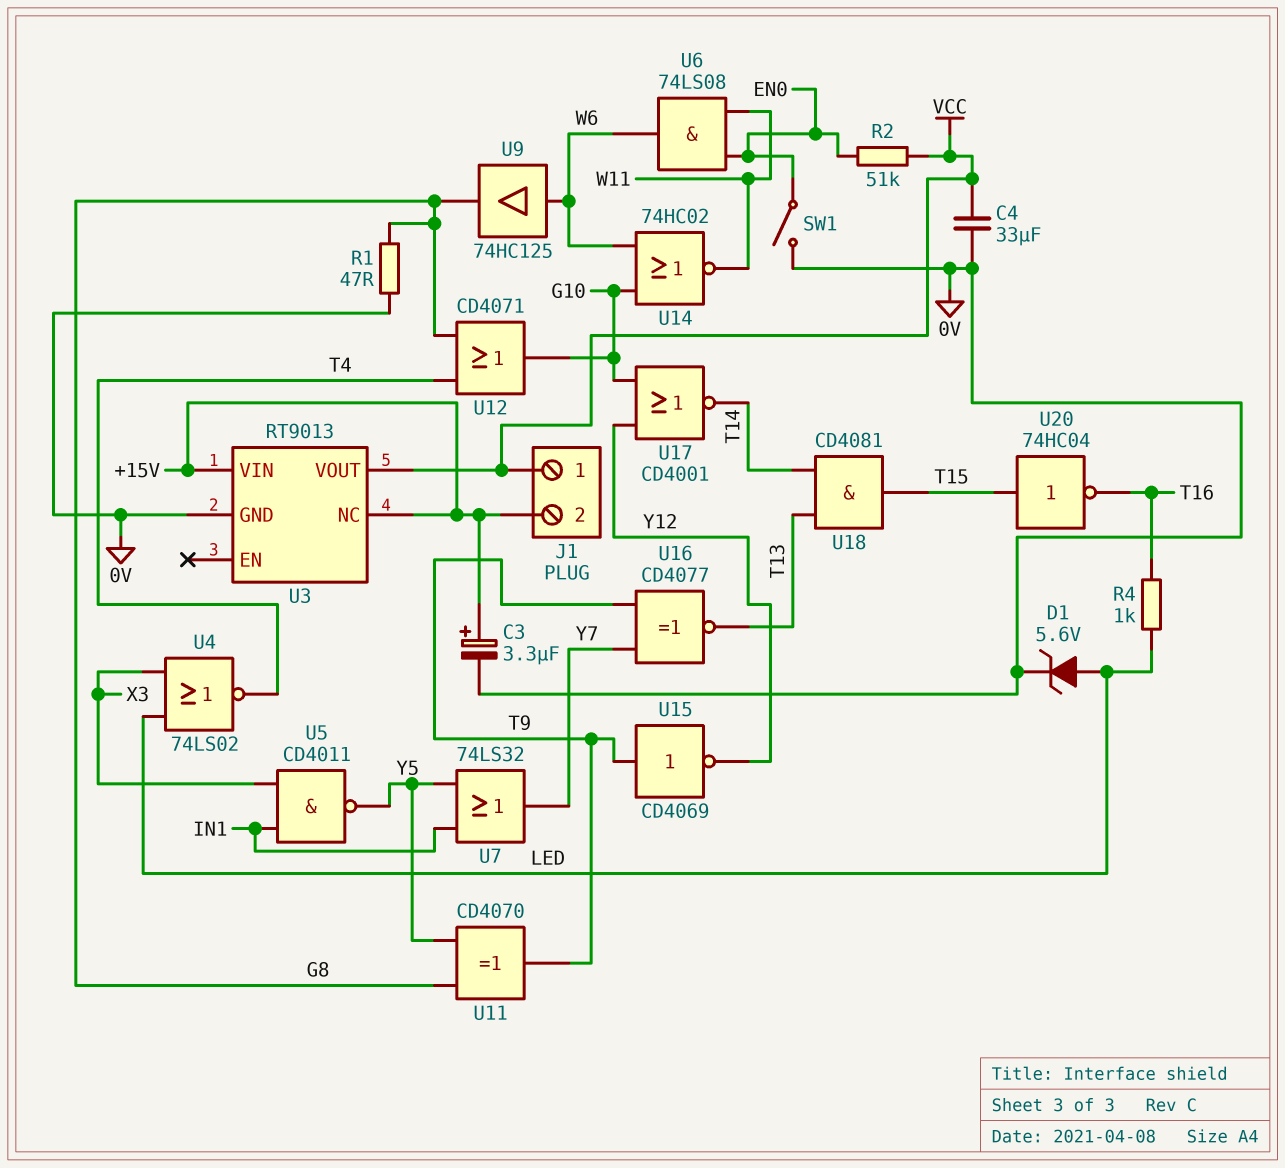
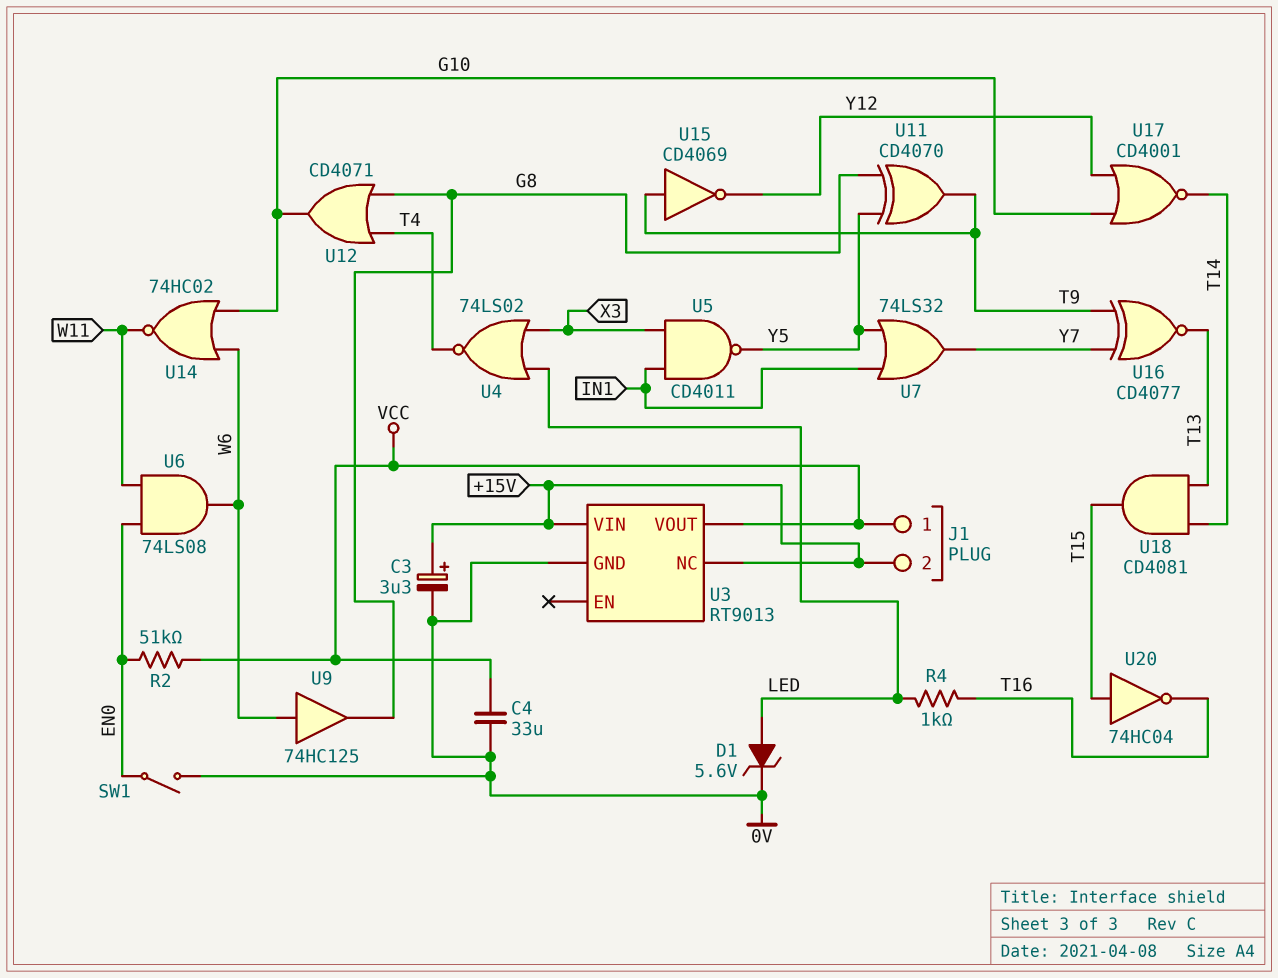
R1: 47 (0V, G8) -> none

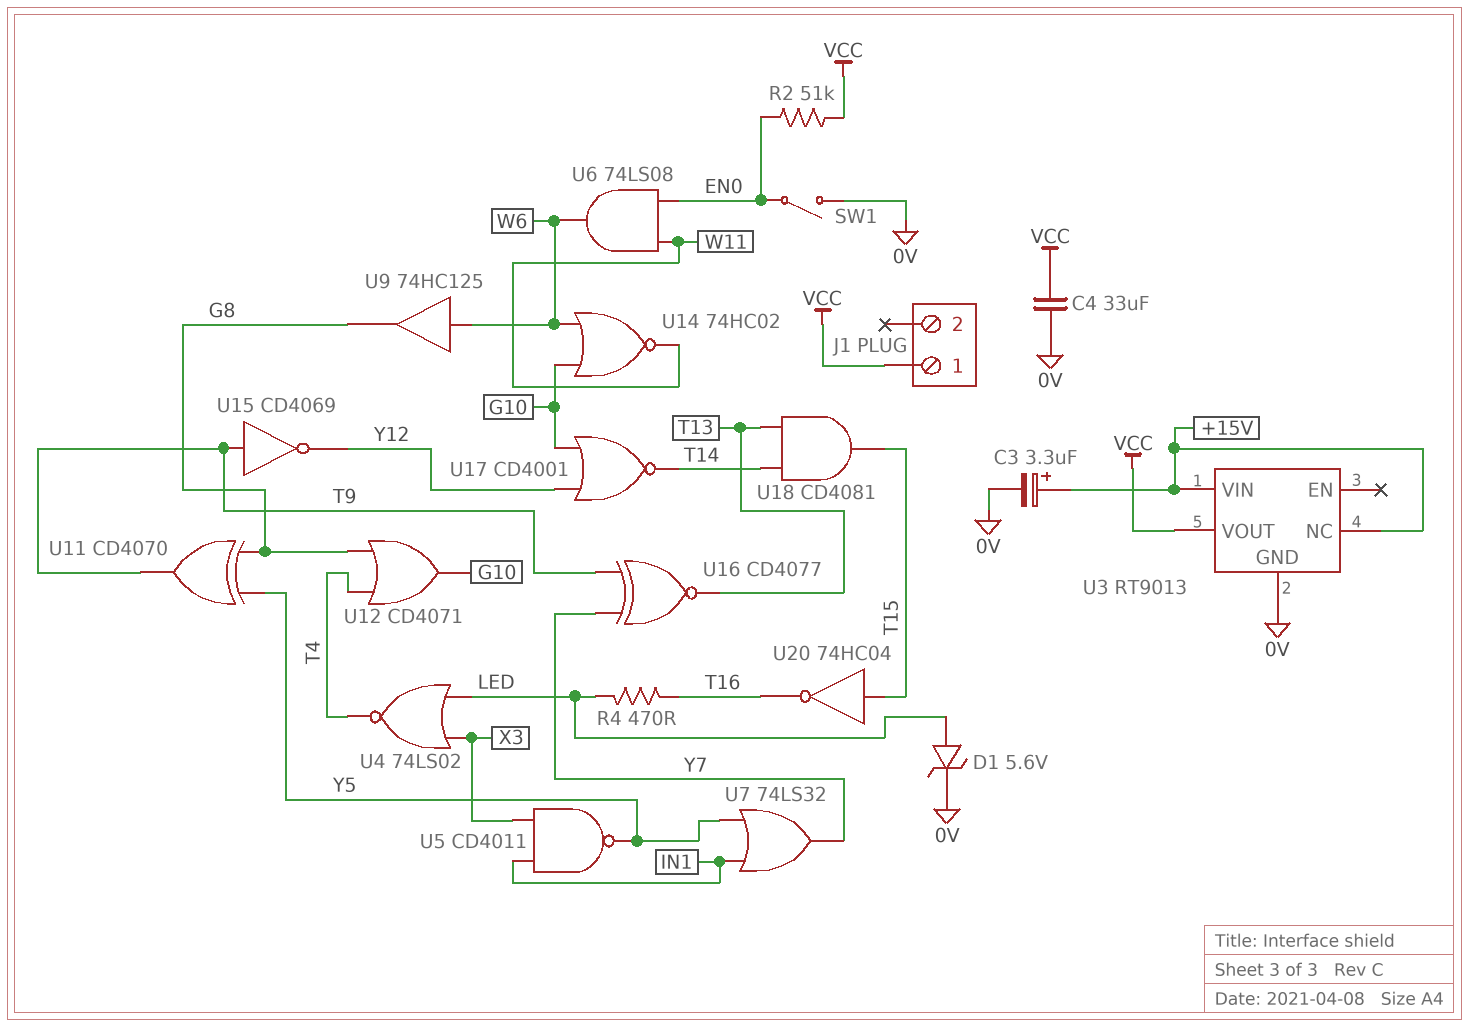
J1 pin 2: +15V -> none
R4: 1k (LED, T16) -> 470 (LED, T16)

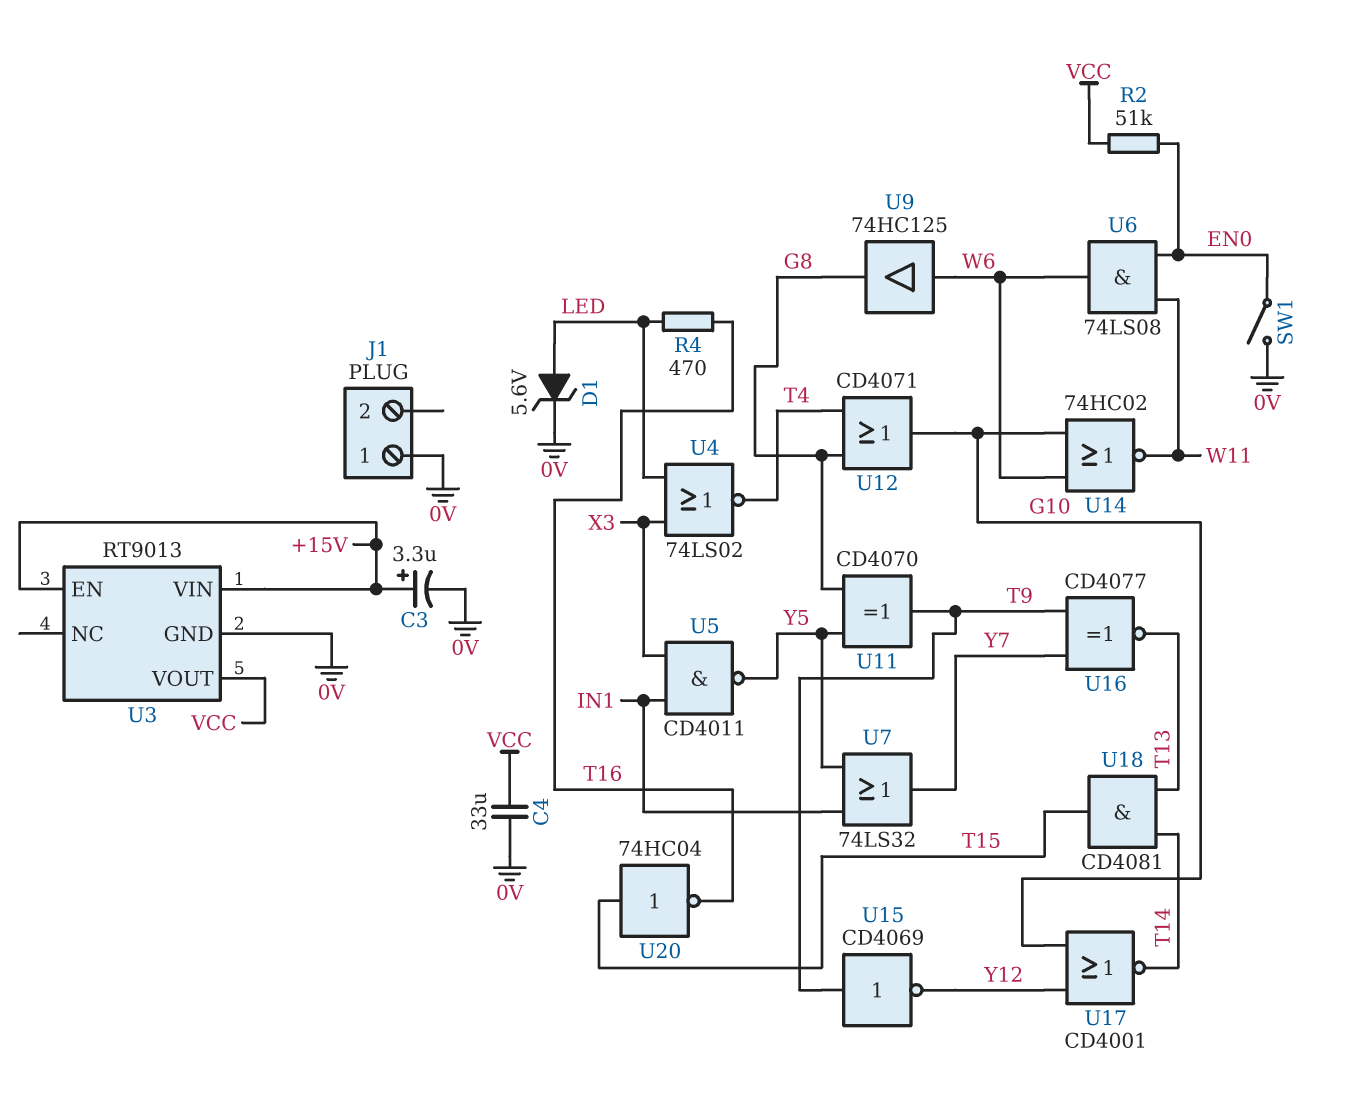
J1 pin 1: VCC -> 0V
U3 pin EN: none -> +15V
U3 pin NC: +15V -> none

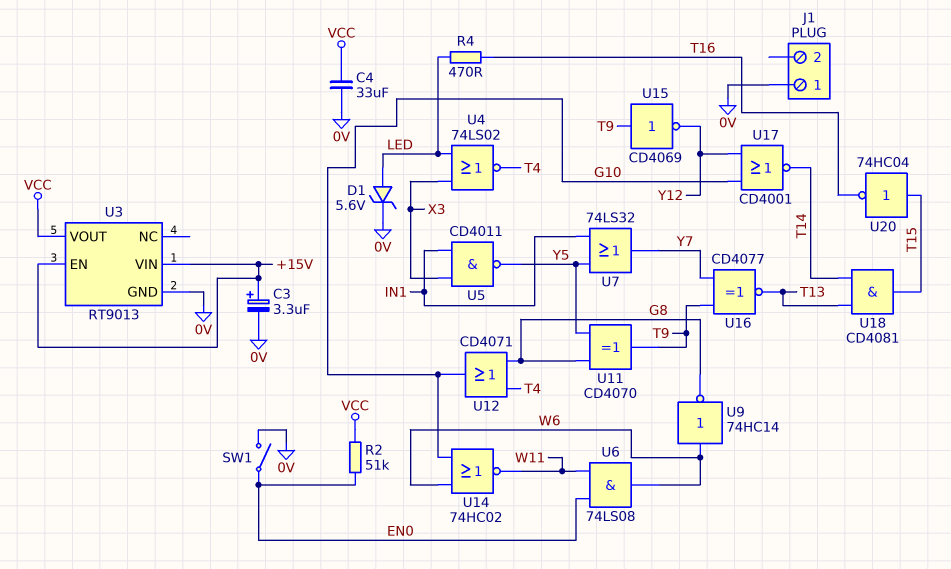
U9: buffer 74HC125 (in W6, out G8) -> NOT 74HC14 (in W6, out G8)

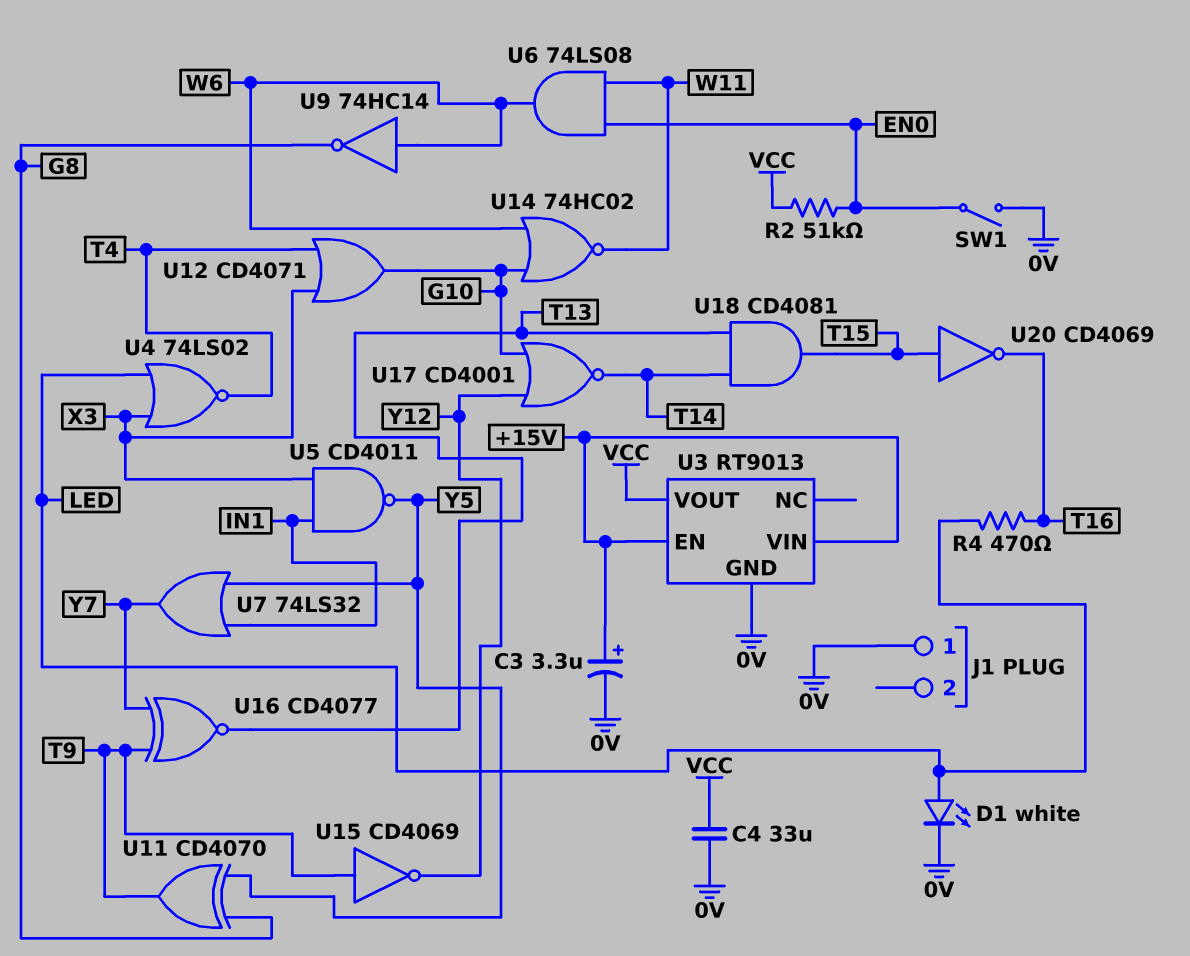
D1: zener 5.6V (A LED, K 0V) -> LED white (A LED, K 0V)
U12: OR CD4071 (in G8, in T4, out G10) -> OR CD4071 (in T4, in X3, out G10)
U20: NOT 74HC04 (in T15, out T16) -> NOT CD4069 (in T15, out T16)

